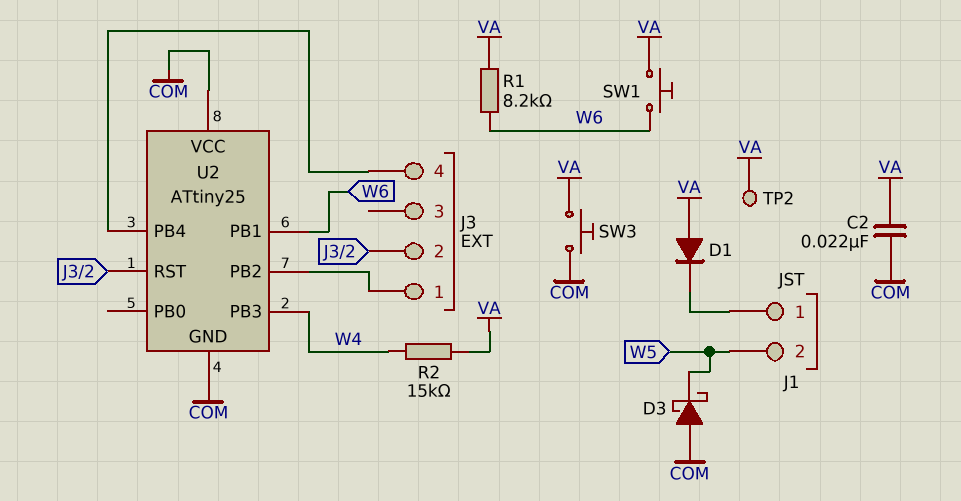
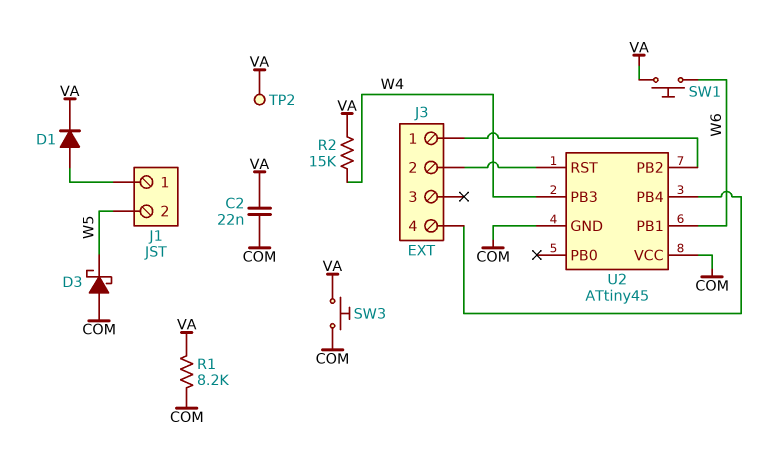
D1: diode (A VA, K J1/1) -> diode (A J1/1, K VA)
R1: 8.2k (VA, W6) -> 8.2k (COM, VA)
U2: ATtiny25 -> ATtiny45

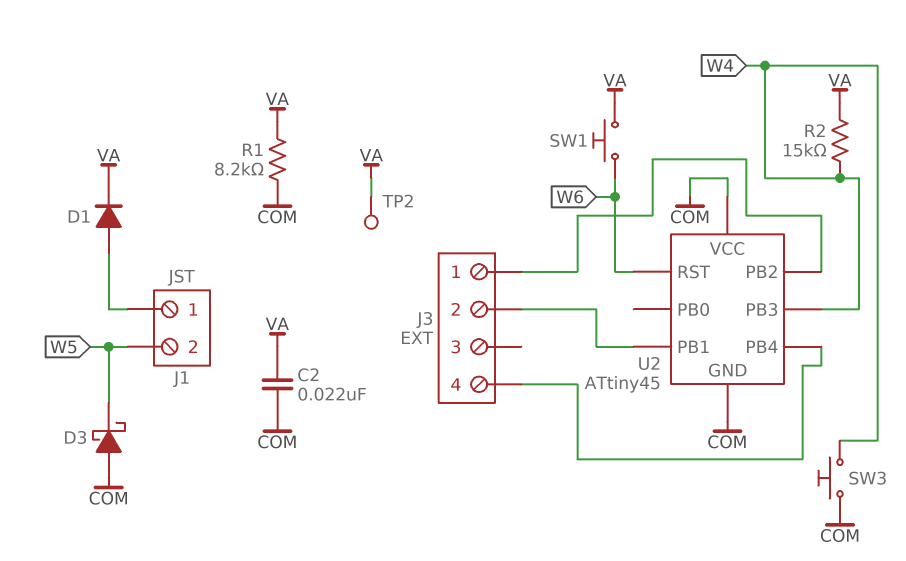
SW3: button (COM, VA) -> button (COM, W4)
U2 pin PB1: W6 -> J3/2
U2 pin RST: J3/2 -> W6

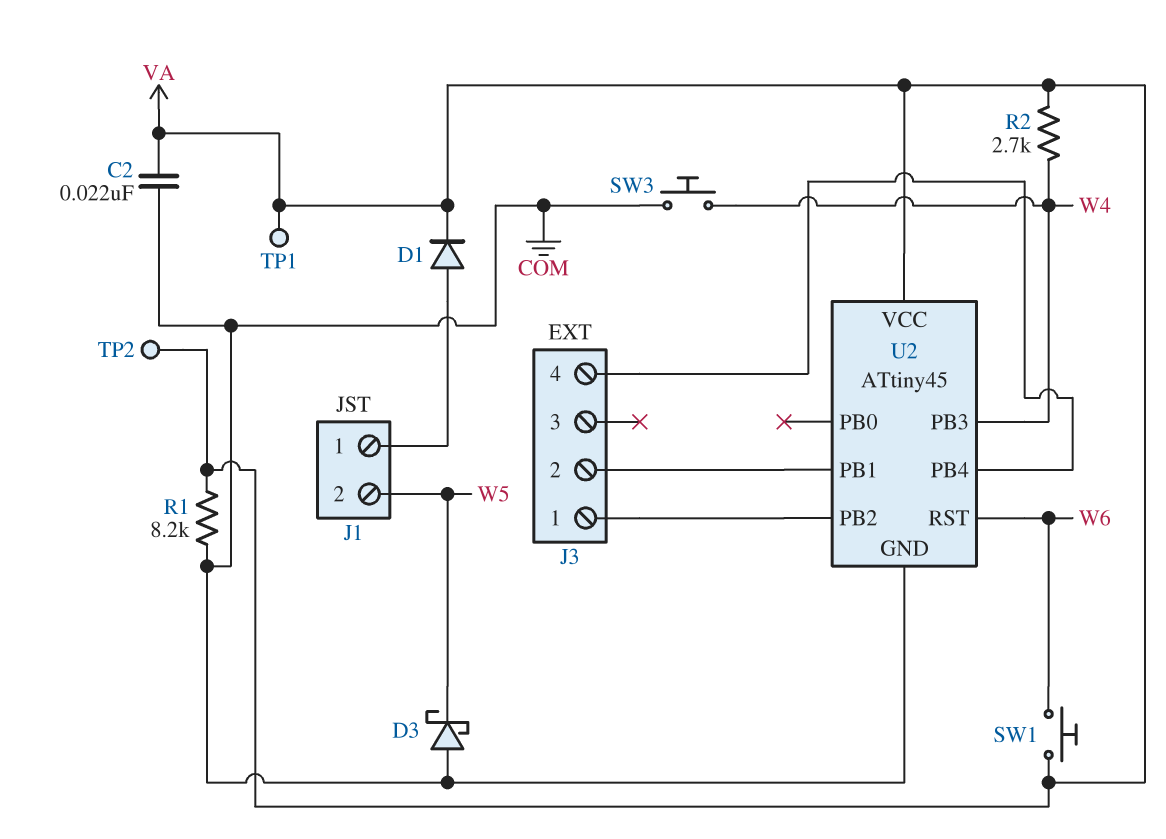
R2: 15k (VA, W4) -> 2.7k (VA, W4)
TP1: none -> test point (VA)
U2 pin VCC: COM -> VA

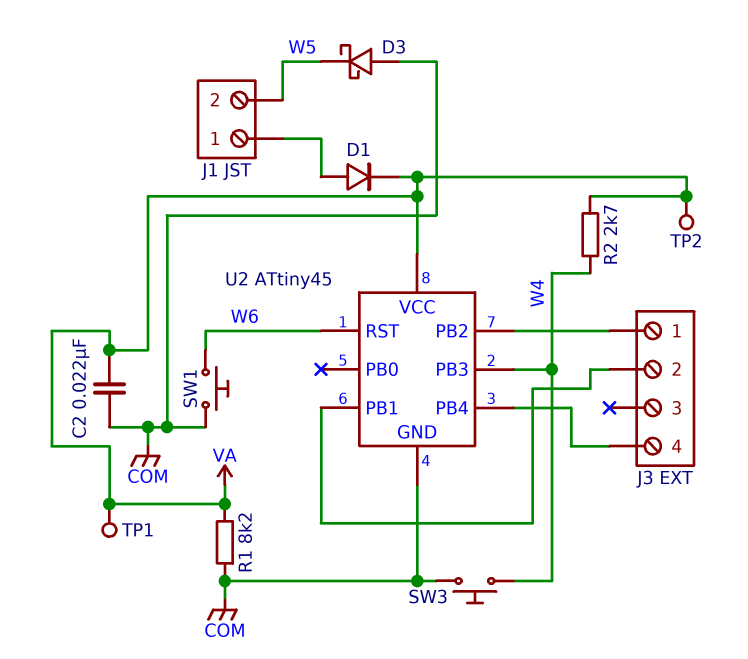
SW1: button (VA, W6) -> button (COM, W6)

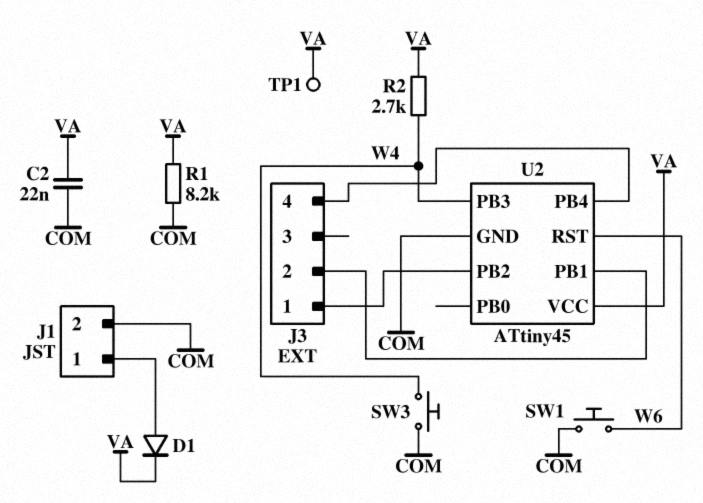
D3: schottky (A COM, K W5) -> none
J1 pin 2: W5 -> COM
TP2: test point (VA) -> none

